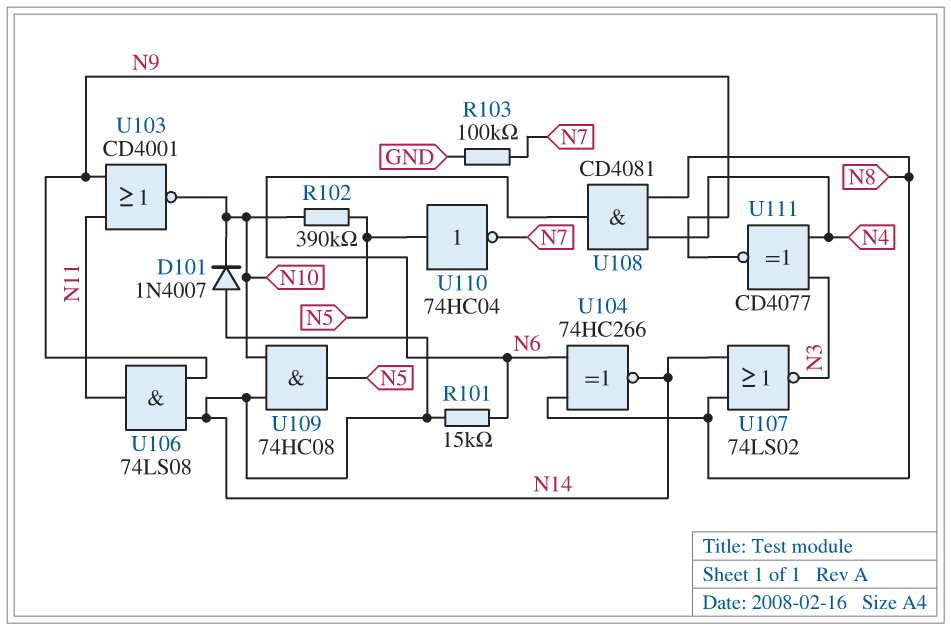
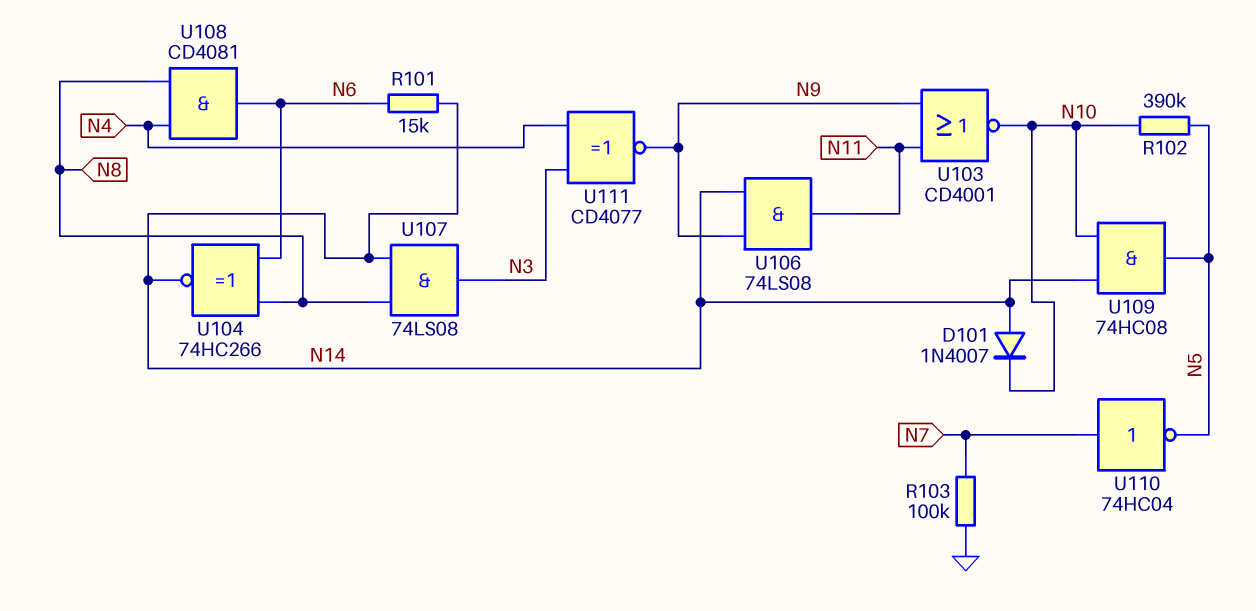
U107: NOR 74LS02 (in N8, in N14, out N3) -> AND 74LS08 (in N8, in N14, out N3)
U110: NOT 74HC04 (in N5, out N7) -> NOT 74HC04 (in N7, out N5)

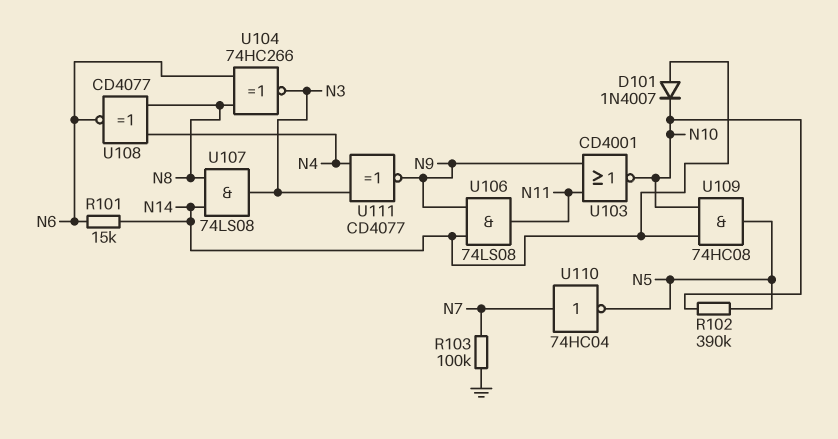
U104: XNOR 74HC266 (in N6, in N8, out N14) -> XNOR 74HC266 (in N6, in N8, out N3)
U108: AND CD4081 (in N4, in N8, out N6) -> XNOR CD4077 (in N4, in N8, out N6)

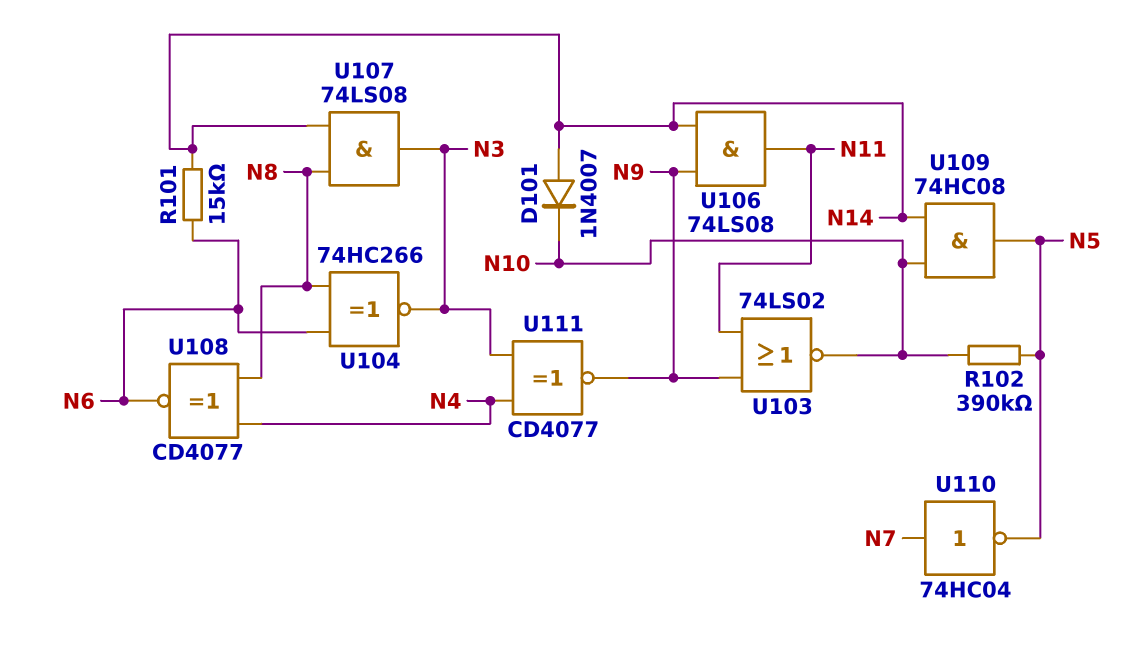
R103: 100k (GND, N7) -> none
U103: NOR CD4001 (in N9, in N11, out N10) -> NOR 74LS02 (in N9, in N11, out N10)

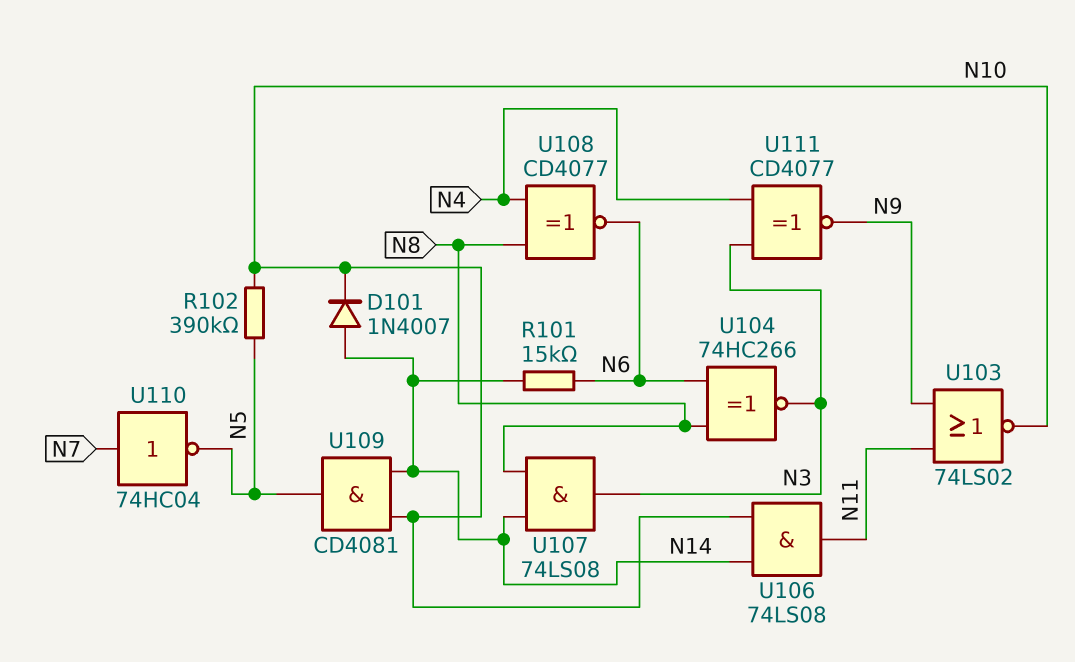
U106: AND 74LS08 (in N9, in N14, out N11) -> AND 74LS08 (in N10, in N14, out N11)
U109: AND 74HC08 (in N10, in N14, out N5) -> AND CD4081 (in N10, in N14, out N5)

